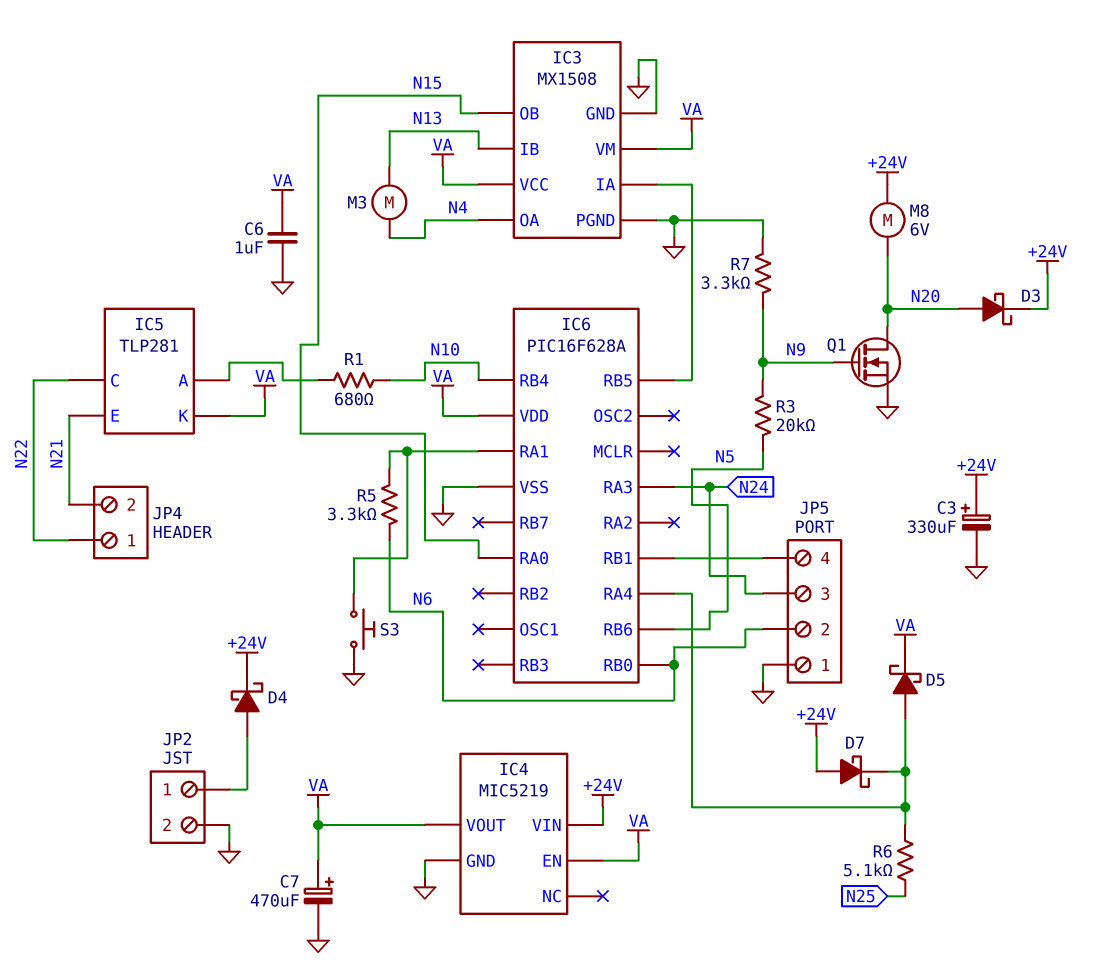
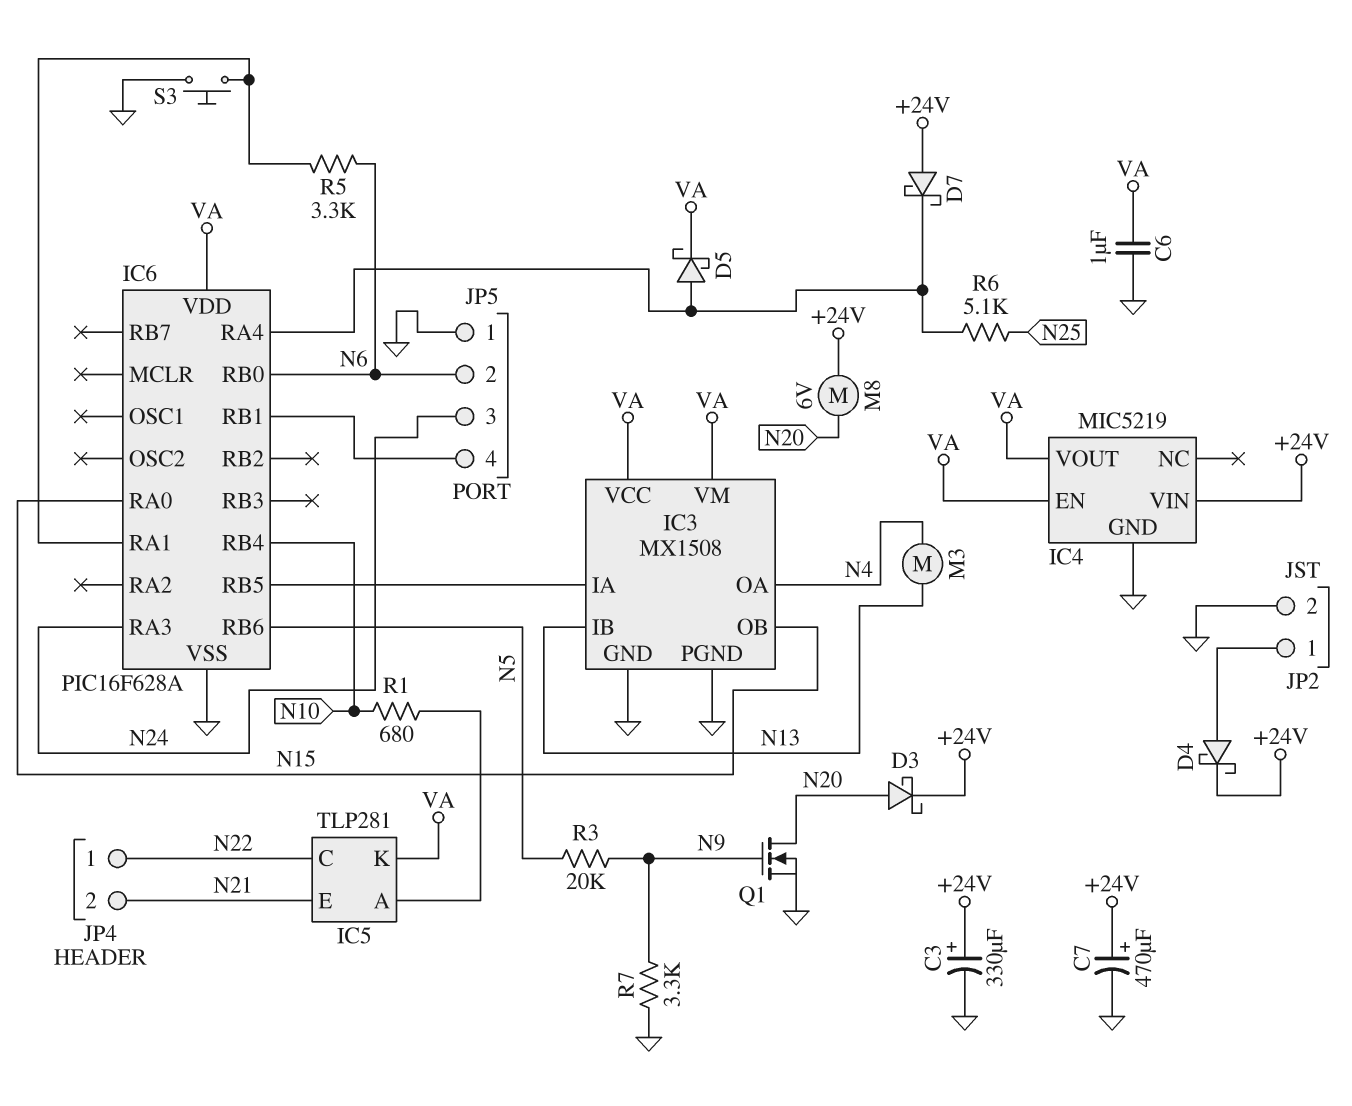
C7: 470uF (plus VA, minus GND) -> 470uF (plus +24V, minus GND)

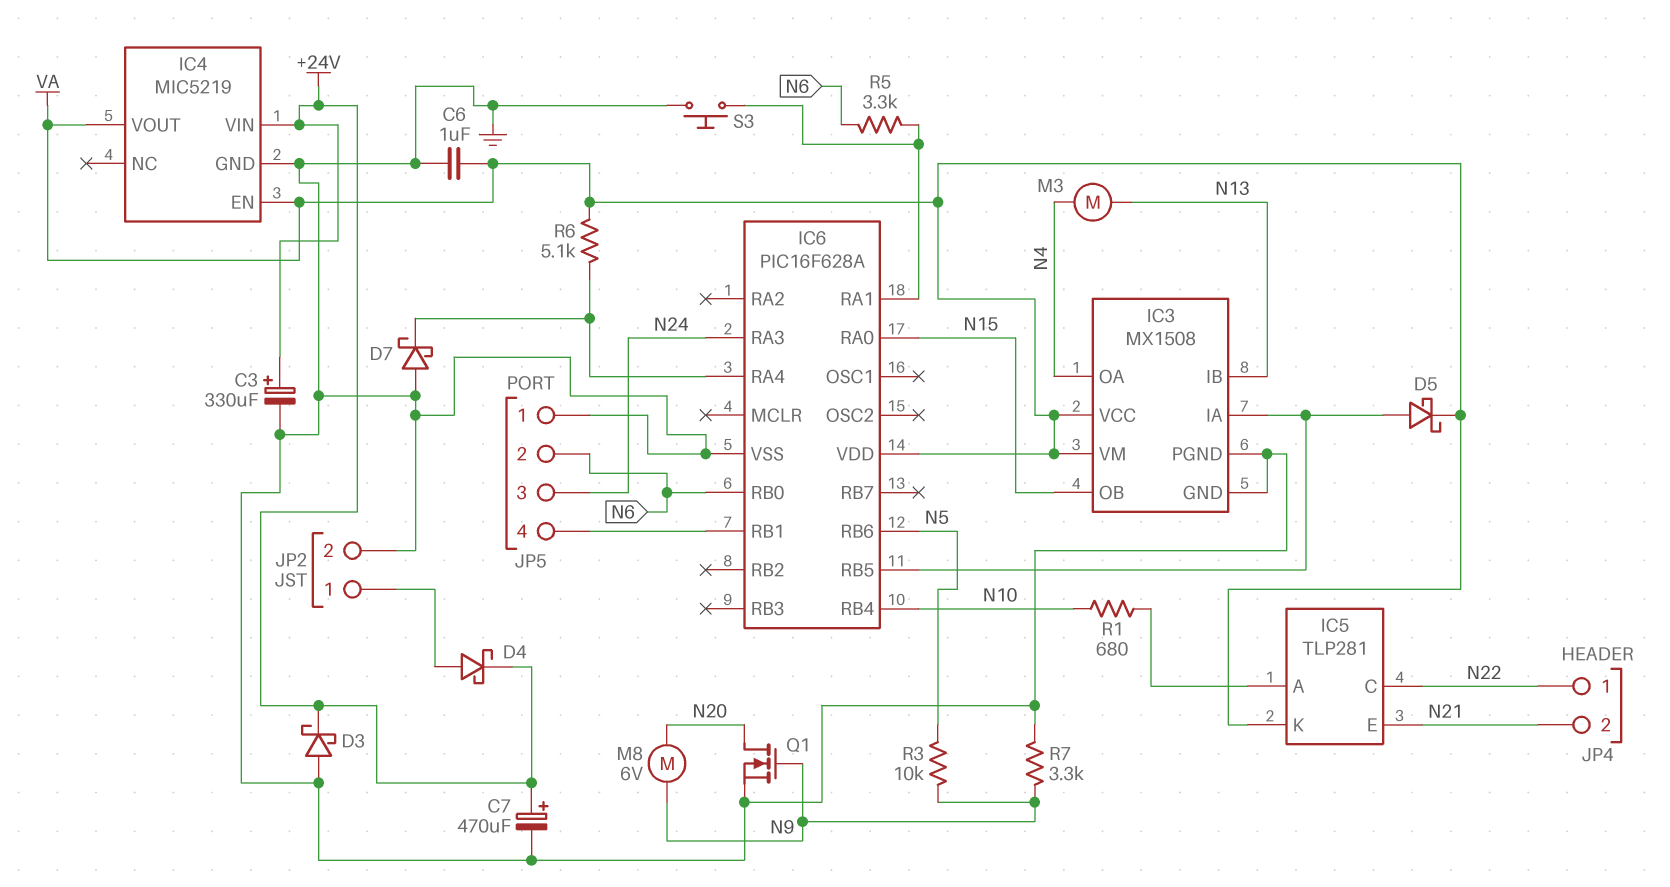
D3: schottky (A N20, K +24V) -> schottky (A GND, K +24V)
D5: schottky (A IC6/RA4, K VA) -> schottky (A IC3/IA, K VA)
D7: schottky (A +24V, K IC6/RA4) -> schottky (A GND, K IC6/RA4)
M8: motor 6V (+24V, N20) -> motor 6V (N9, N20)
R3: 20k (N5, N9) -> 10k (N5, N9)
R6: 5.1k (IC6/RA4, N25) -> 5.1k (IC6/RA4, VA)

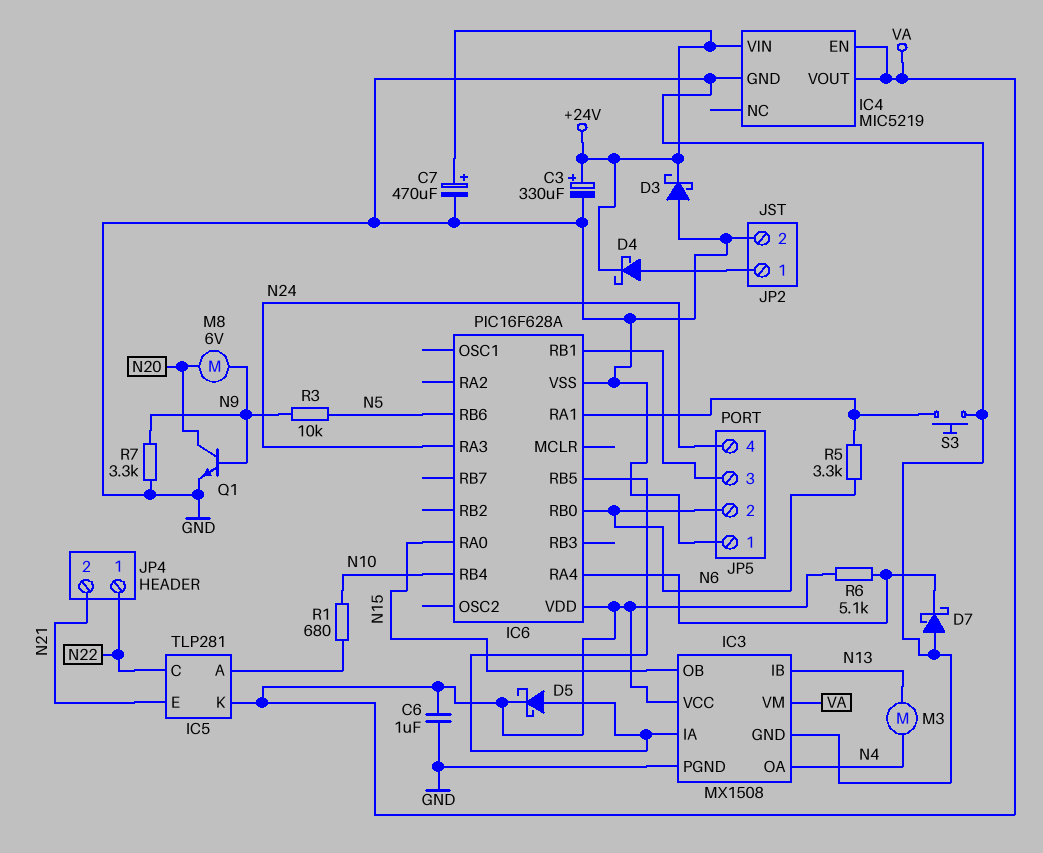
JP5 pin 3: N24 -> IC6/RB1
JP5 pin 4: IC6/RB1 -> N24
Q1: NMOS (G N9, D N20, S GND) -> NPN (B N9, C N20, E GND)

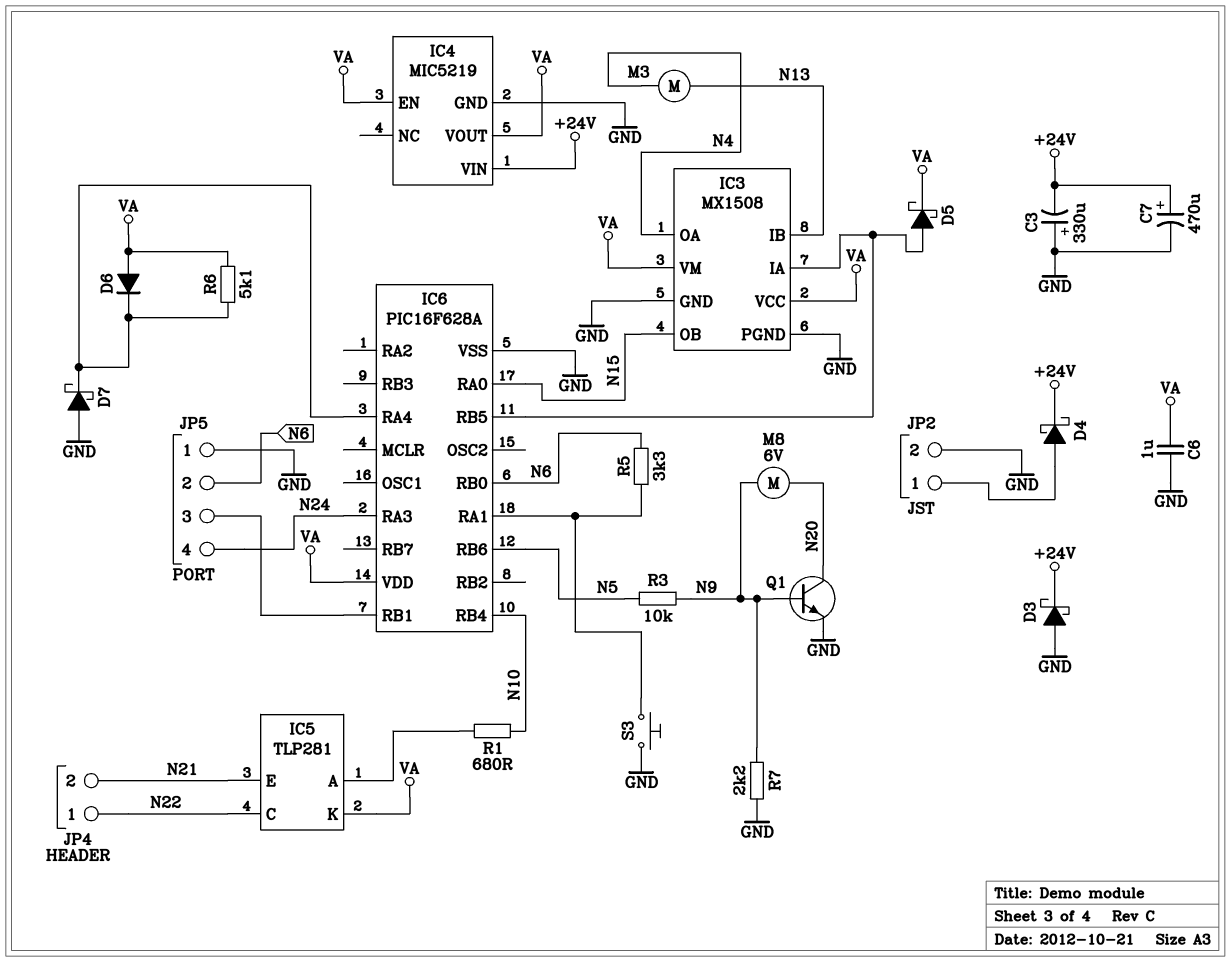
C3: 330uF (plus +24V, minus GND) -> 330uF (plus GND, minus +24V)
D6: none -> diode (A VA, K IC6/RA4)
R7: 3.3k (GND, N9) -> 2.2k (GND, N9)

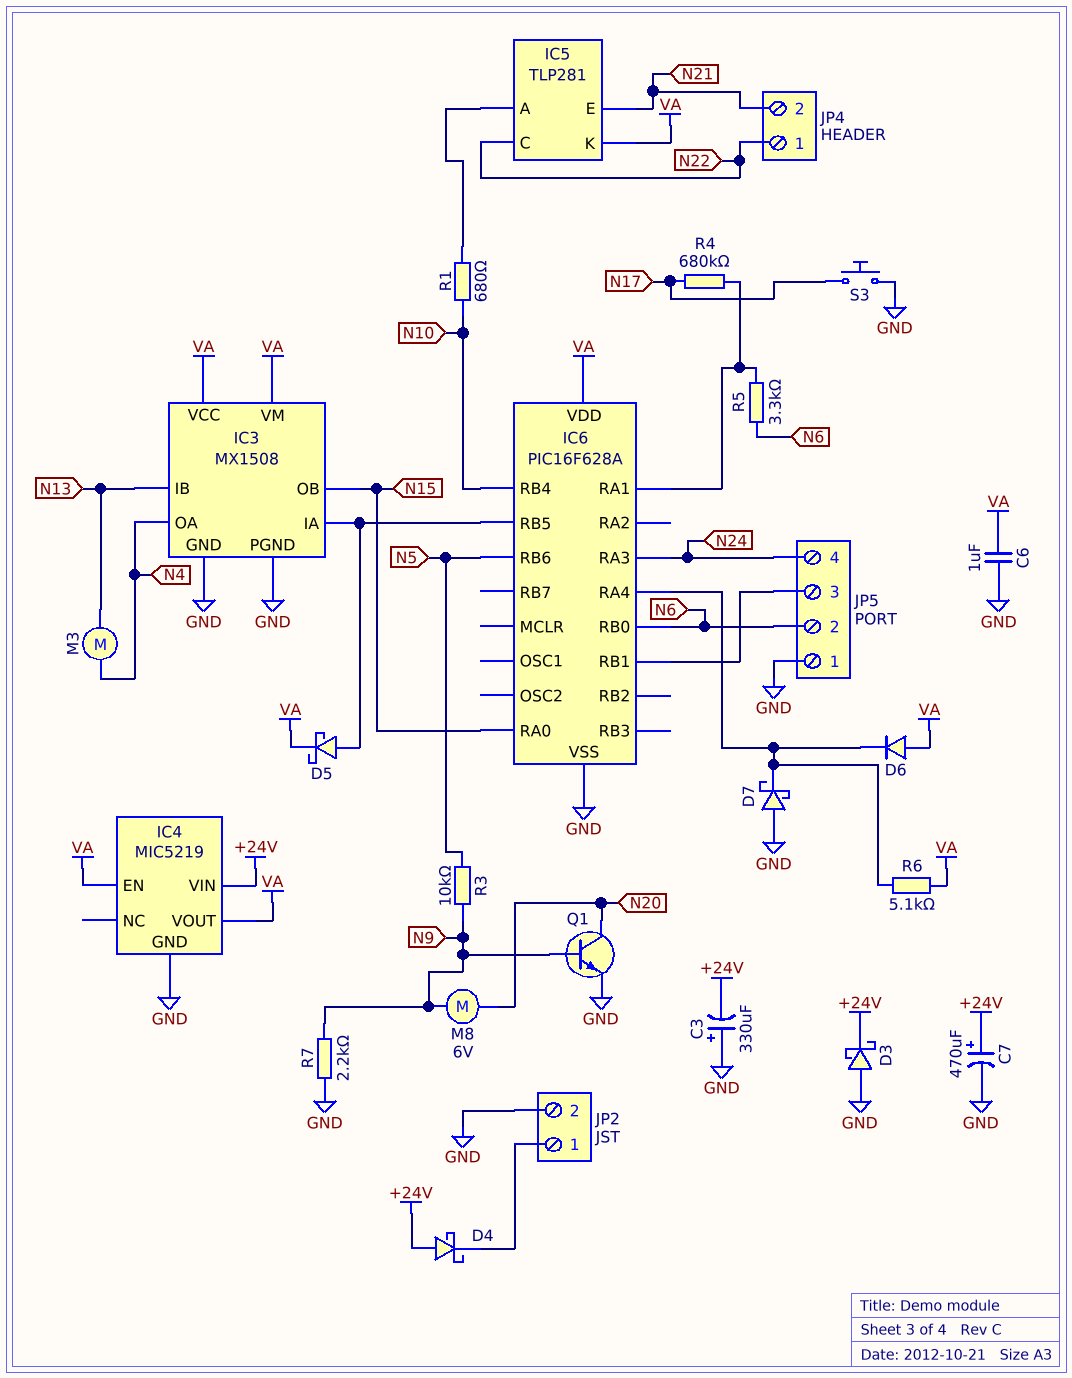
D4: schottky (A JP2/1, K +24V) -> schottky (A +24V, K JP2/1)
R4: none -> 680k (IC6/RA1, N17)
S3: button (GND, IC6/RA1) -> button (GND, N17)

